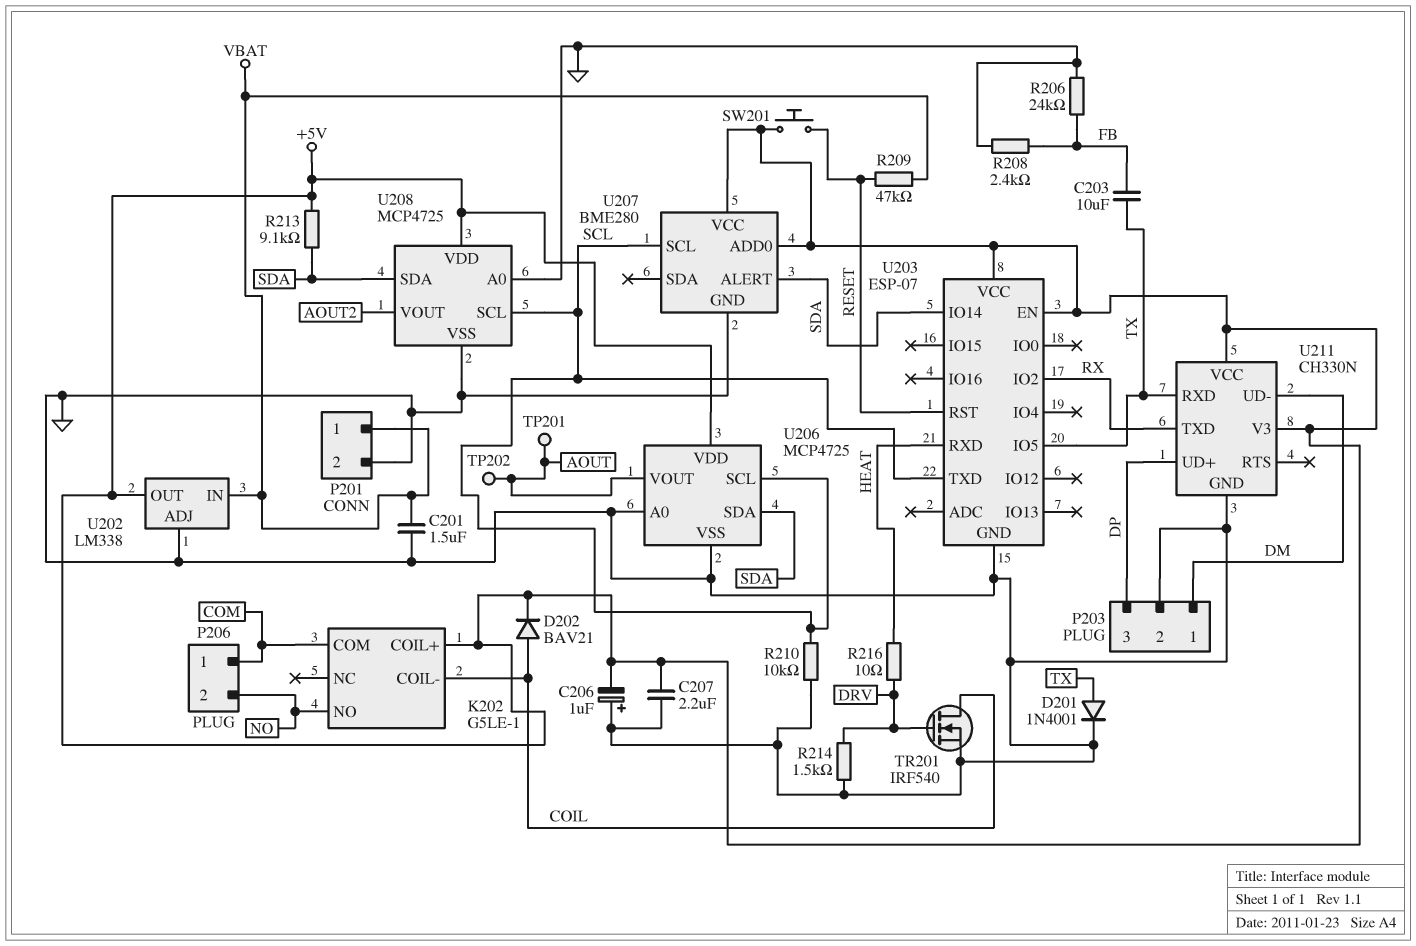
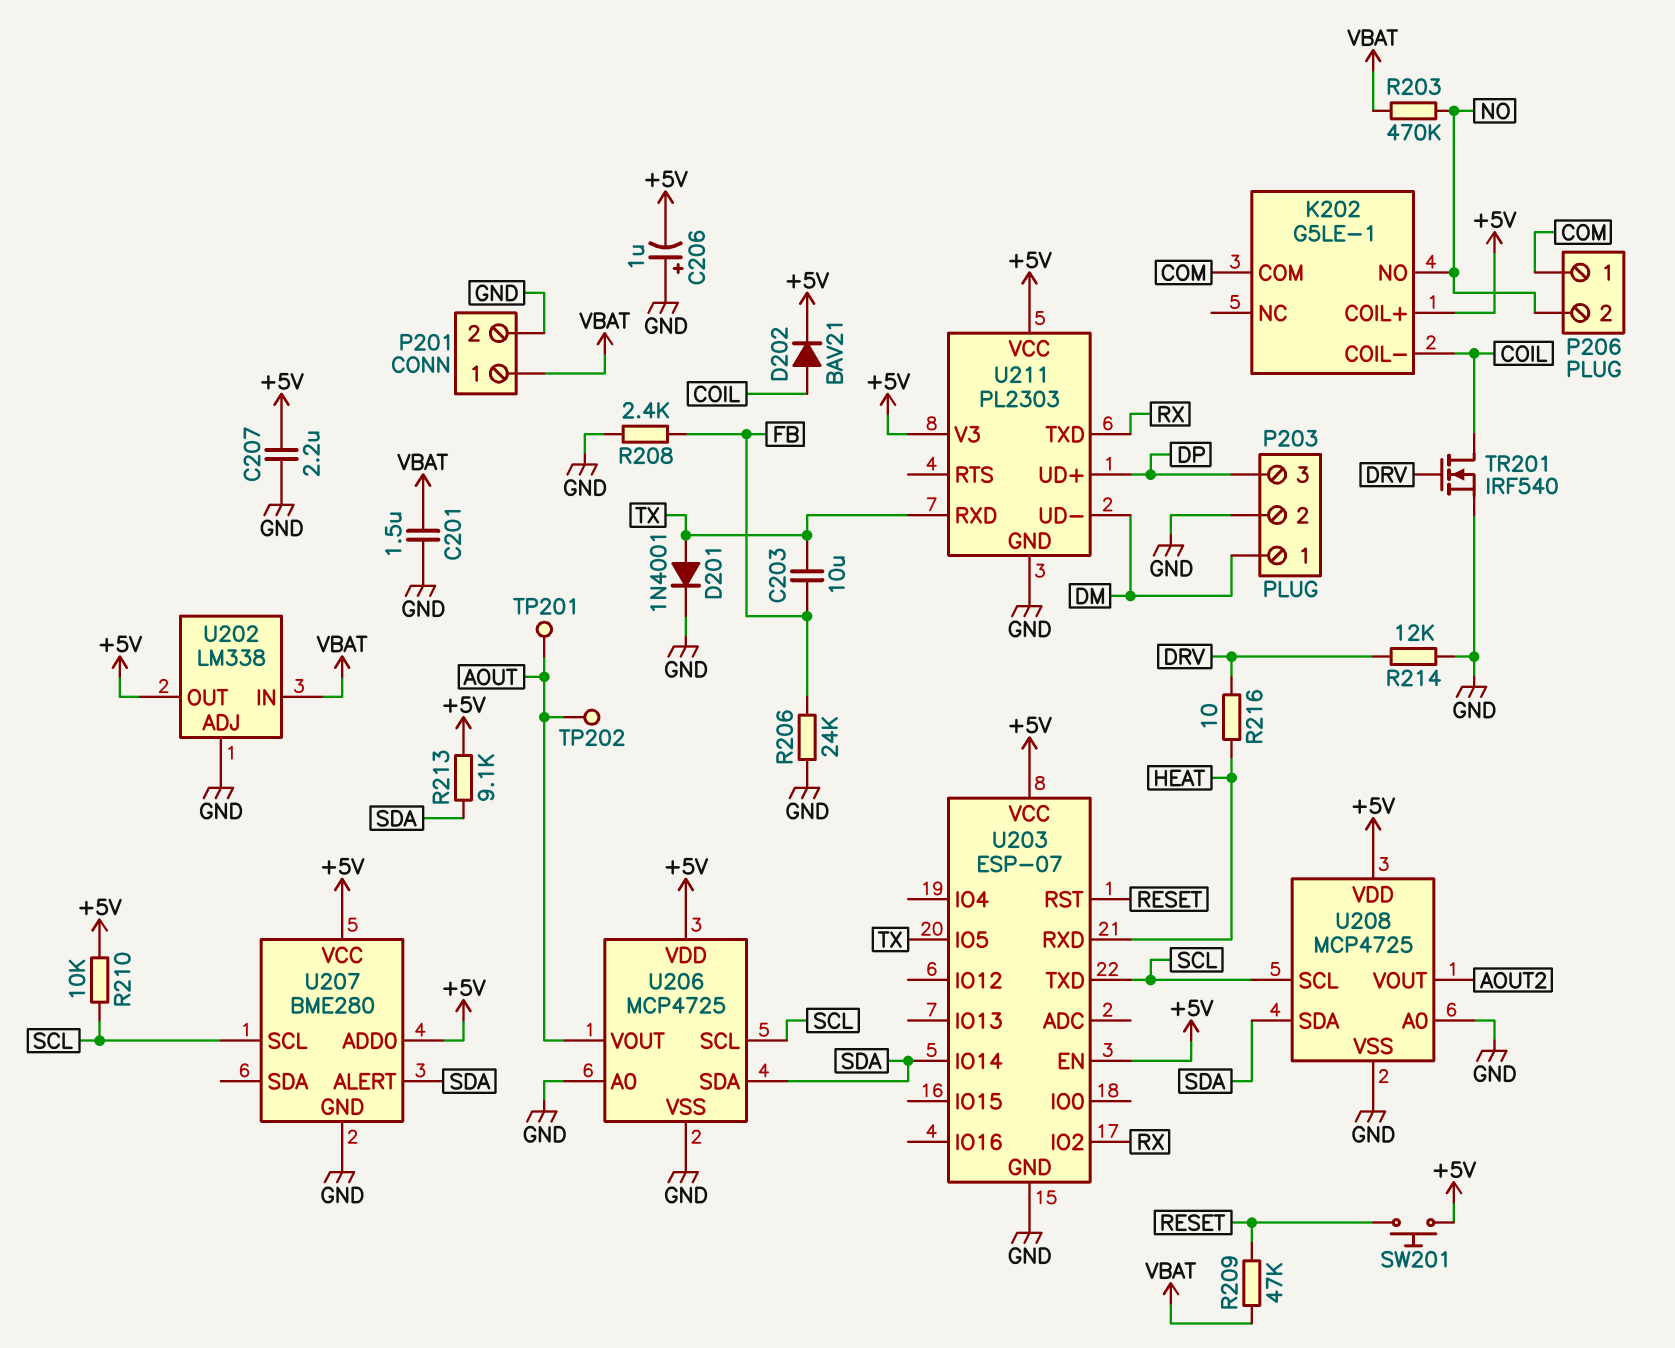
R203: none -> 470k (NO, VBAT)
R210: 10k (GND, SCL) -> 10k (+5V, SCL)
R214: 1.5k (DRV, GND) -> 12k (DRV, GND)
U211: CH330N -> PL2303

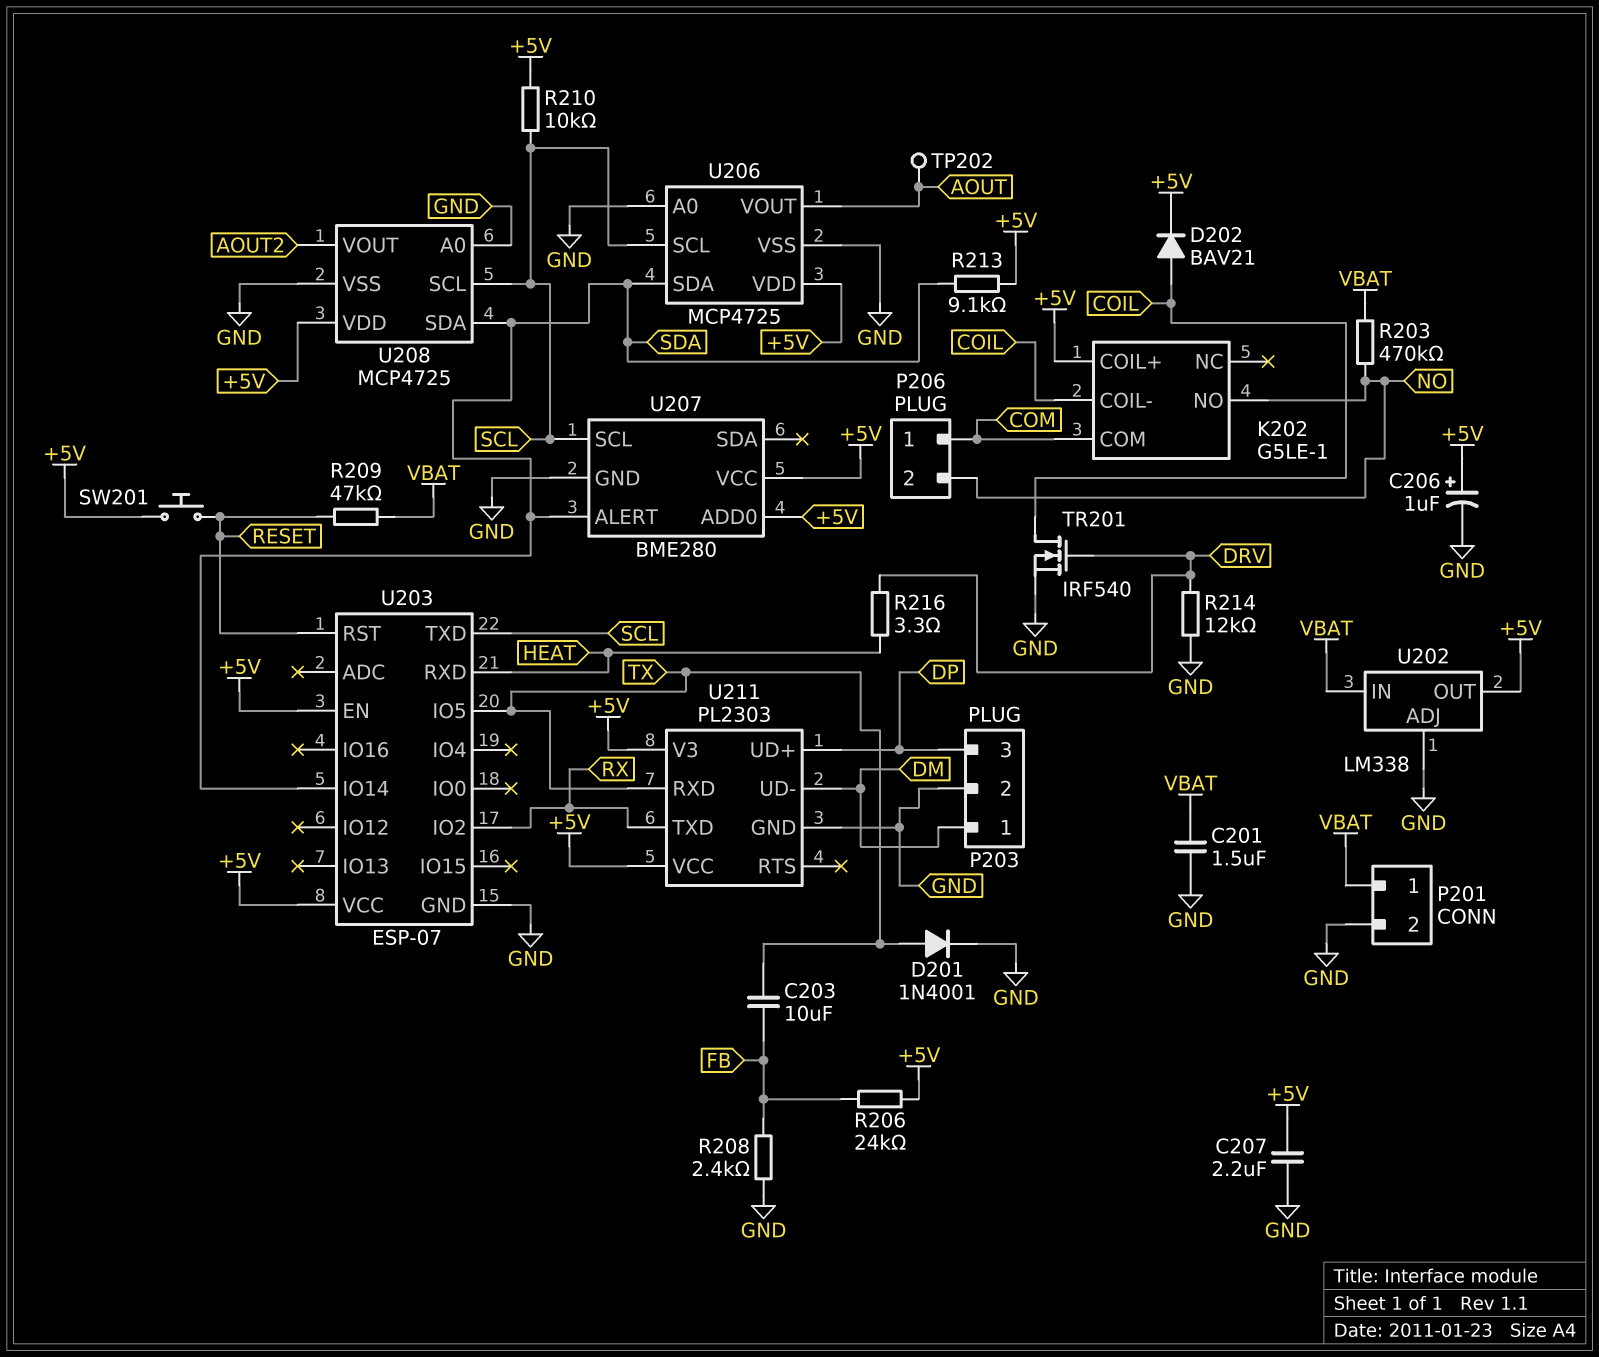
C206: 1uF (plus GND, minus +5V) -> 1uF (plus +5V, minus GND)
R206: 24k (FB, GND) -> 24k (+5V, FB)
R216: 10 (DRV, HEAT) -> 3.3 (DRV, HEAT)
TP201: test point (AOUT) -> none

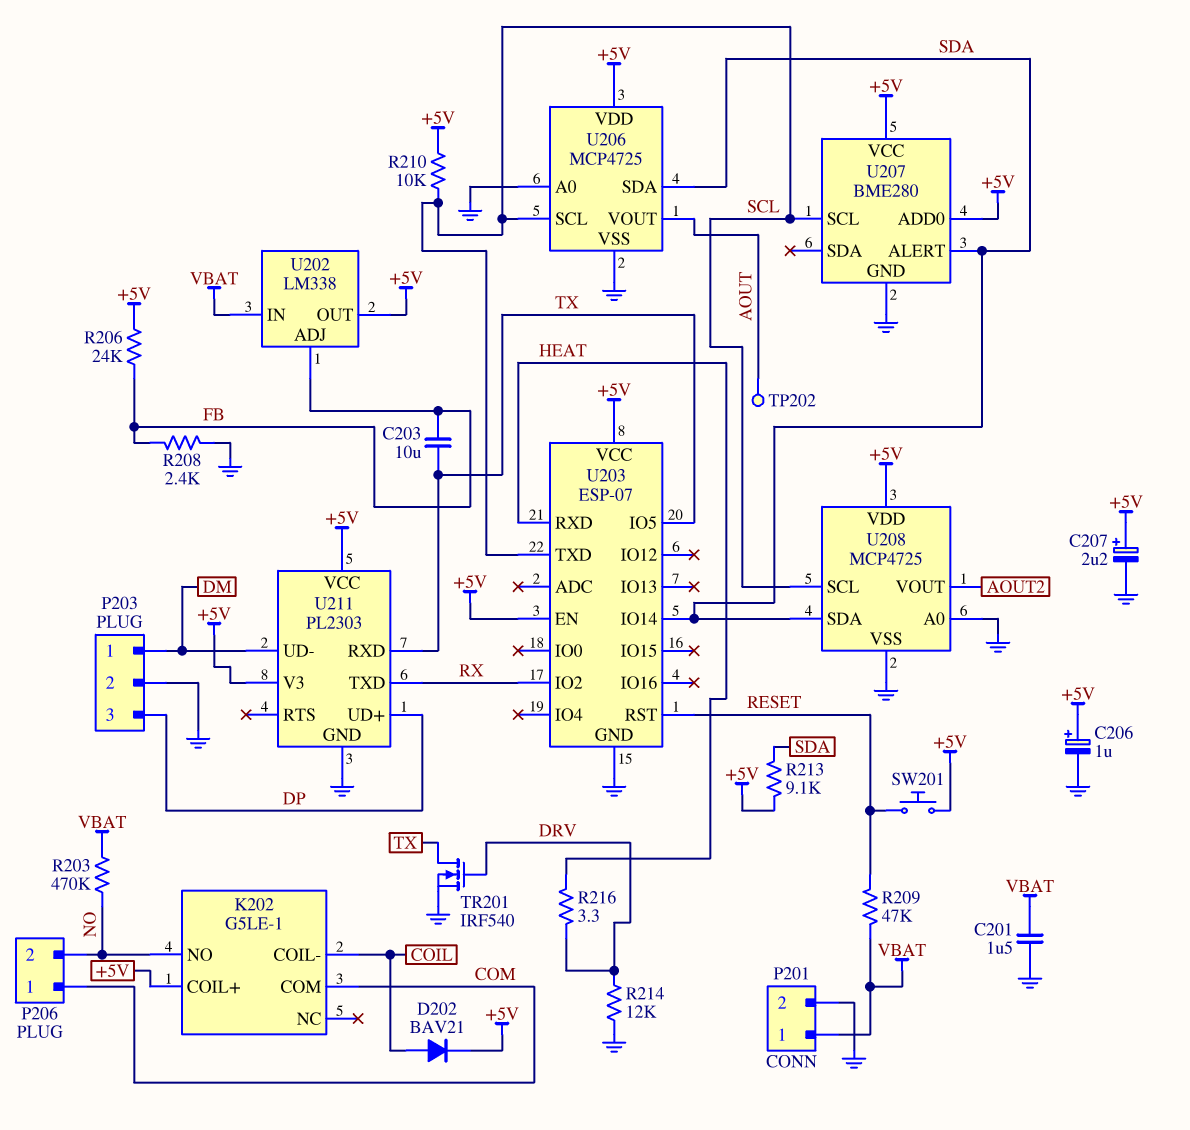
C207: 2.2uF (+5V, GND) -> 2.2uF (plus +5V, minus GND)
D201: diode 1N4001 (A TX, K GND) -> none
TR201: NMOS IRF540 (G DRV, D COIL, S GND) -> NMOS IRF540 (G DRV, D TX, S GND)
U202 pin ADJ: GND -> FB

